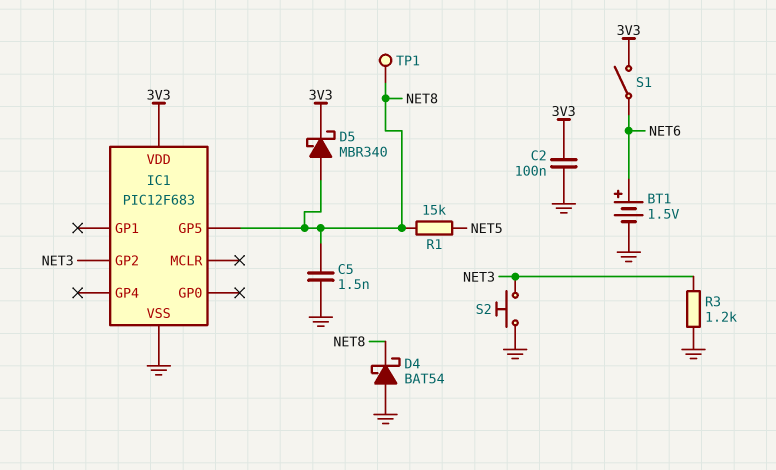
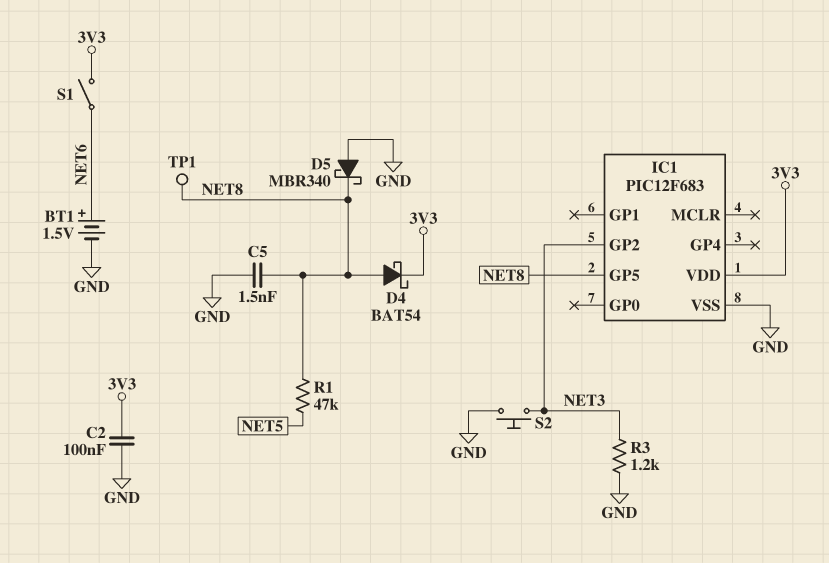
D4: schottky BAT54 (A GND, K NET8) -> schottky BAT54 (A NET8, K 3V3)
D5: schottky MBR340 (A NET8, K 3V3) -> schottky MBR340 (A GND, K NET8)
R1: 15k (NET5, NET8) -> 47k (NET5, NET8)

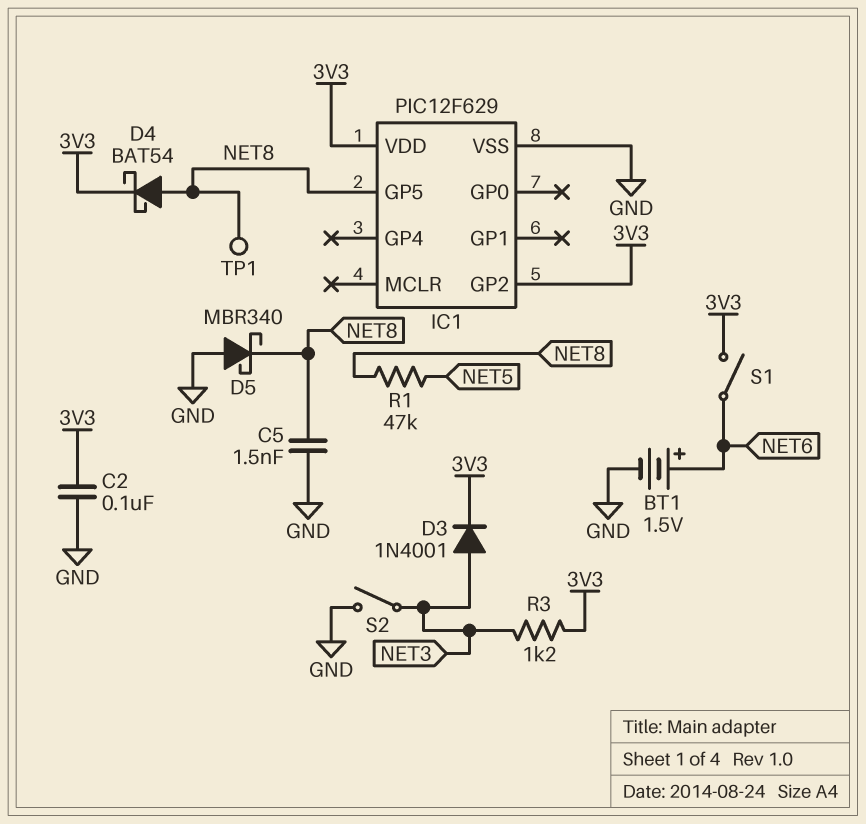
D3: none -> diode 1N4001 (A NET3, K 3V3)
IC1: PIC12F683 -> PIC12F629
IC1 pin GP2: NET3 -> 3V3
R3: 1.2k (GND, NET3) -> 1.2k (3V3, NET3)
S2: button (GND, NET3) -> switch (GND, NET3)

